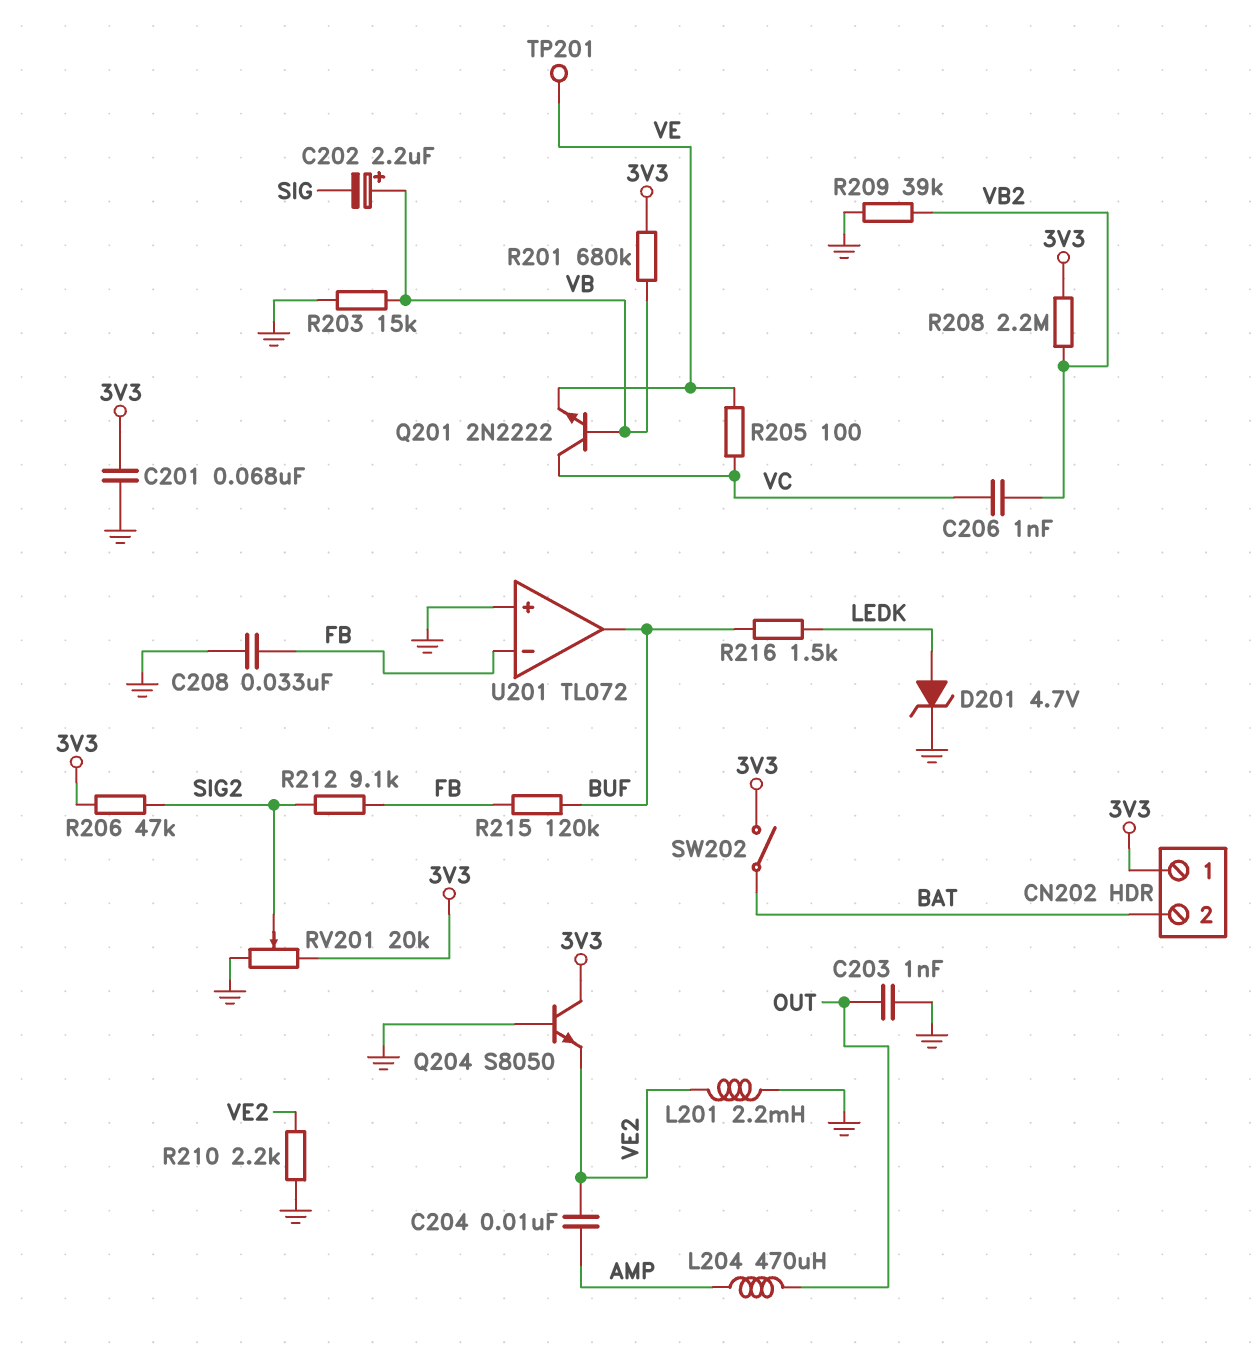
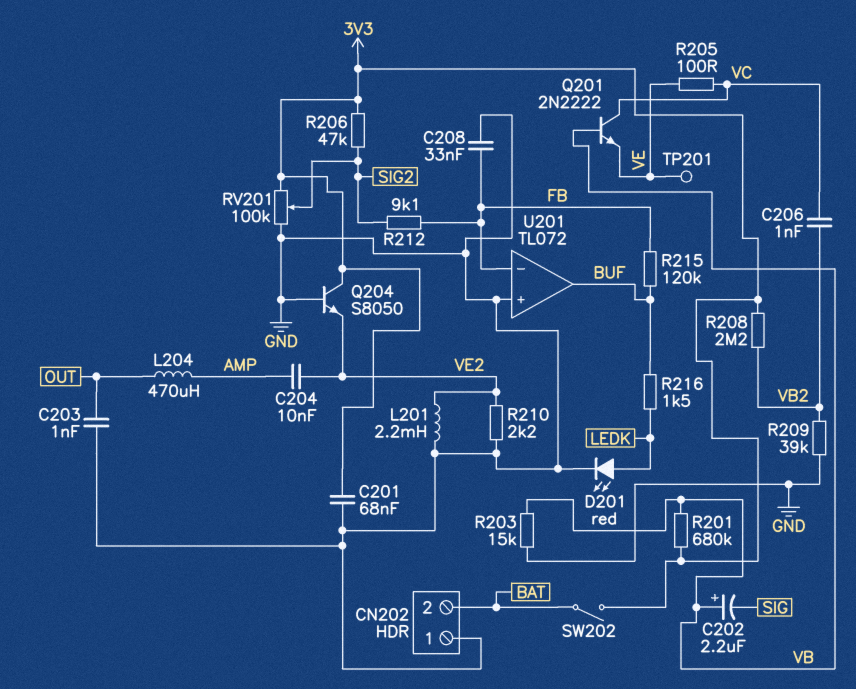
CN202 pin 1: 3V3 -> GND
D201: zener 4.7V (A LEDK, K GND) -> LED red (A LEDK, K GND)
RV201: 20k (3V3, GND, wiper SIG2) -> 100k (3V3, GND, wiper SIG2)

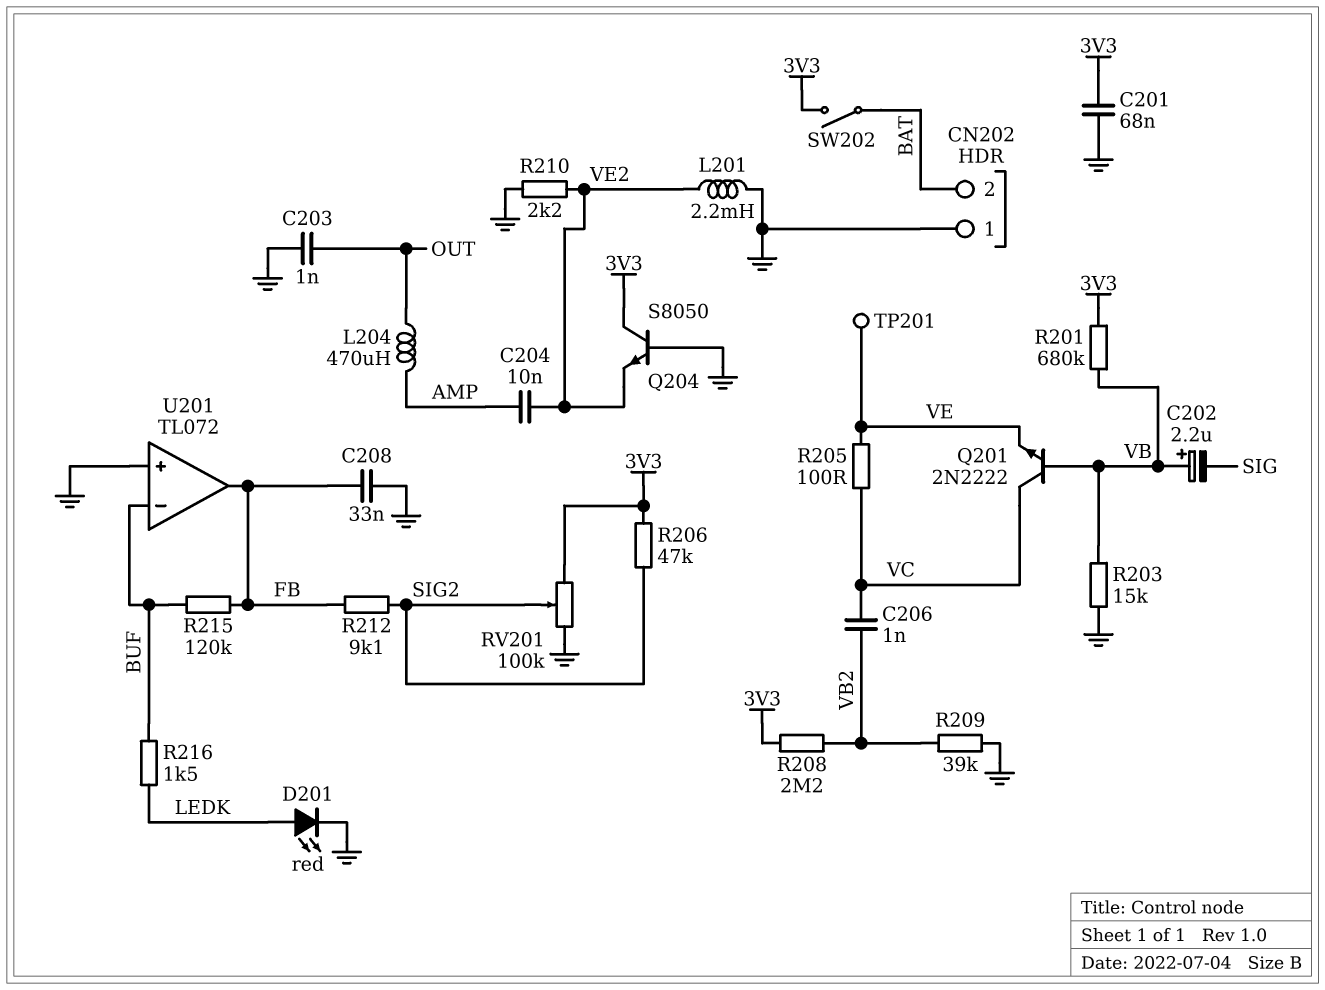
U201 pin in-: FB -> BUF
U201 pin out: BUF -> FB

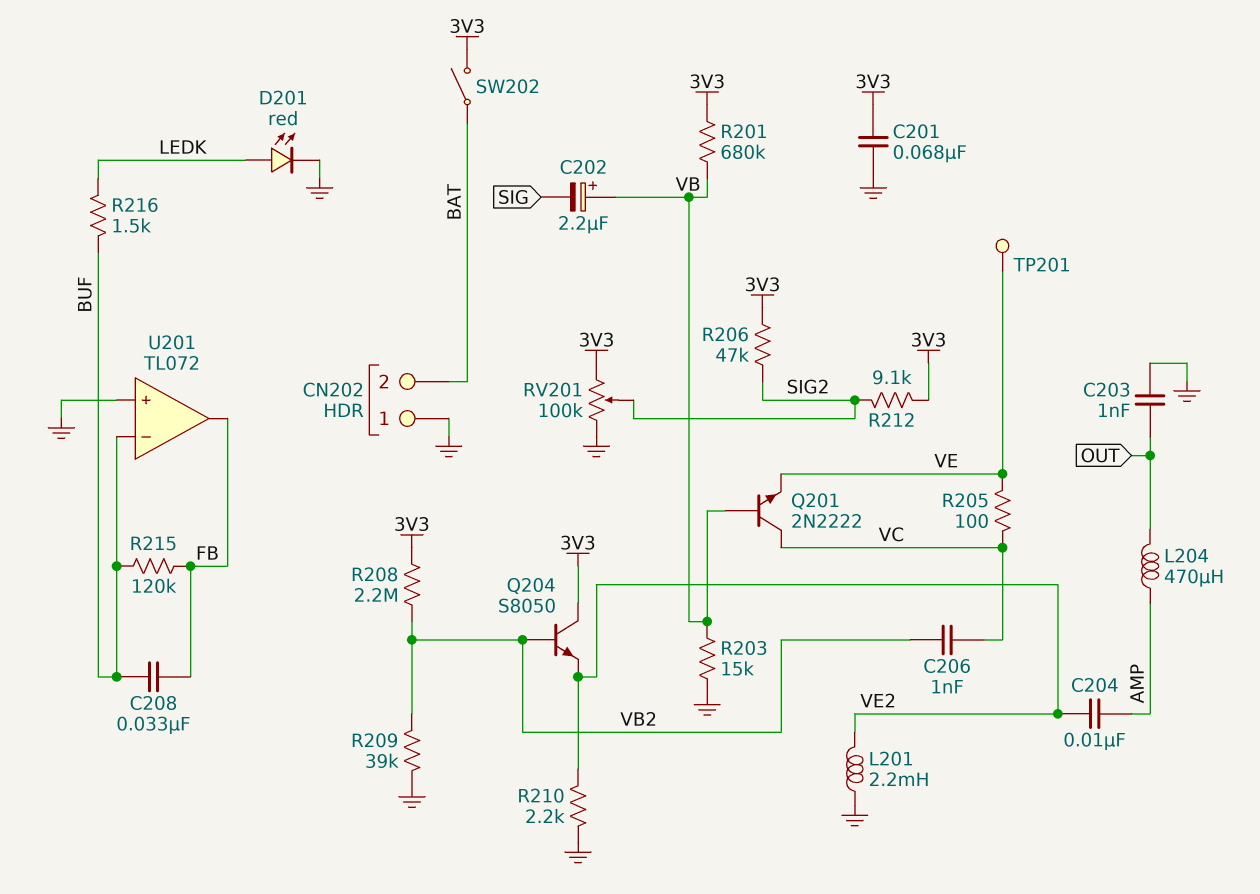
C208: 33nF (FB, GND) -> 33nF (BUF, FB)
Q204: NPN S8050 (B GND, C 3V3, E VE2) -> NPN S8050 (B VB2, C 3V3, E VE2)
R212: 9.1k (FB, SIG2) -> 9.1k (3V3, SIG2)

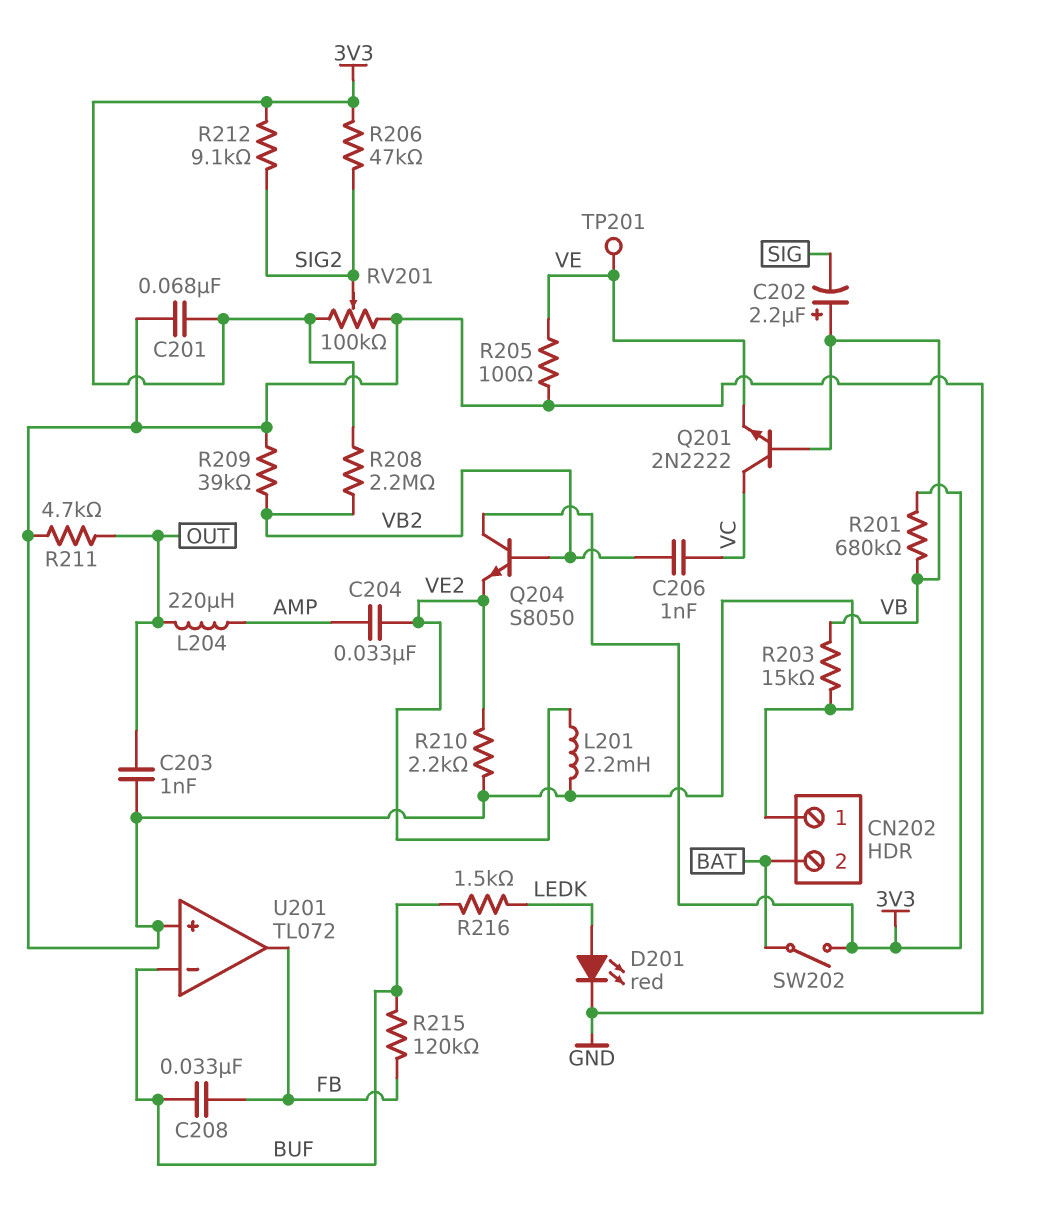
C204: 10nF (AMP, VE2) -> 33nF (AMP, VE2)
L204: 470uH (AMP, OUT) -> 220uH (AMP, OUT)
R205: 100 (VC, VE) -> 100 (GND, VE)
R211: none -> 4.7k (GND, OUT)

